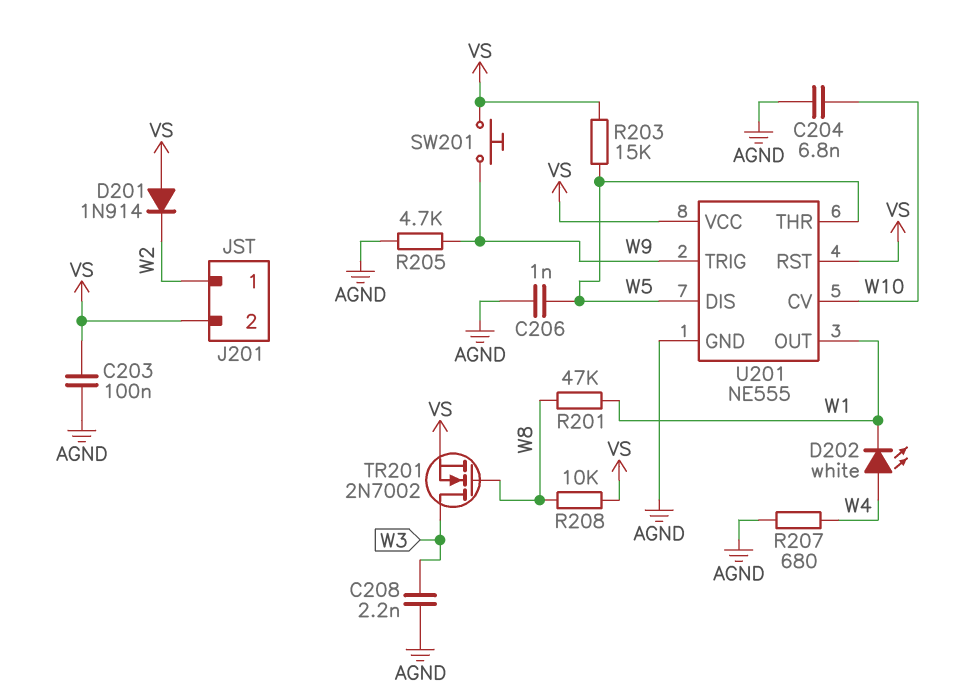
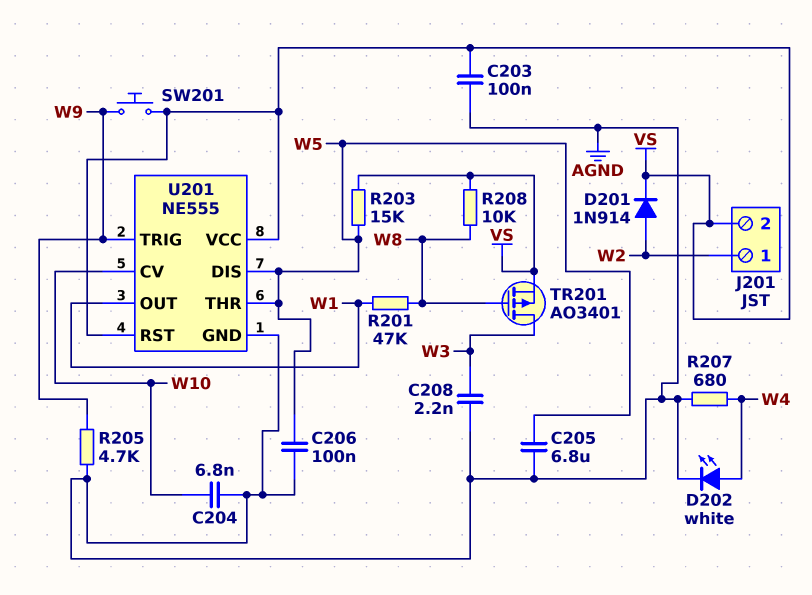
C205: none -> 6.8uF (AGND, W5)
C206: 1nF (AGND, W5) -> 100nF (AGND, W5)
D201: diode 1N914 (A VS, K W2) -> diode 1N914 (A W2, K VS)
D202: LED white (A W4, K W1) -> LED white (A W4, K AGND)
TR201: NMOS 2N7002 (G W8, D W3, S VS) -> PMOS AO3401 (G W8, D W3, S VS)

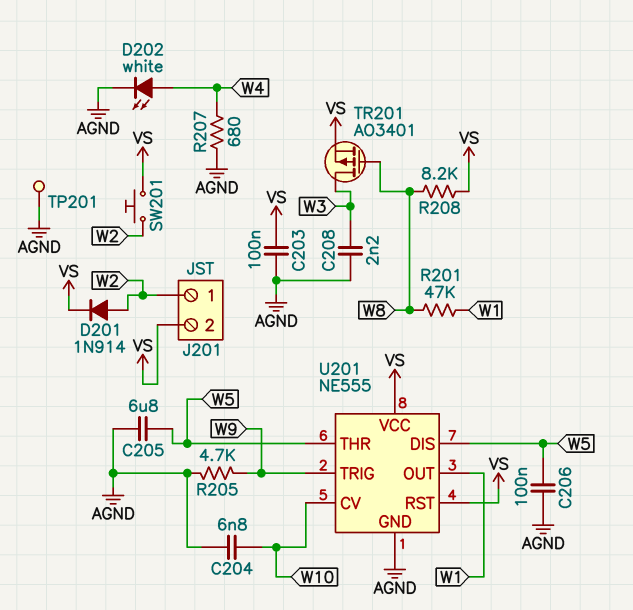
R203: 15k (VS, W5) -> none
R208: 10k (VS, W8) -> 8.2k (VS, W8)
SW201: button (VS, W9) -> button (VS, W2)
TP201: none -> test point (AGND)

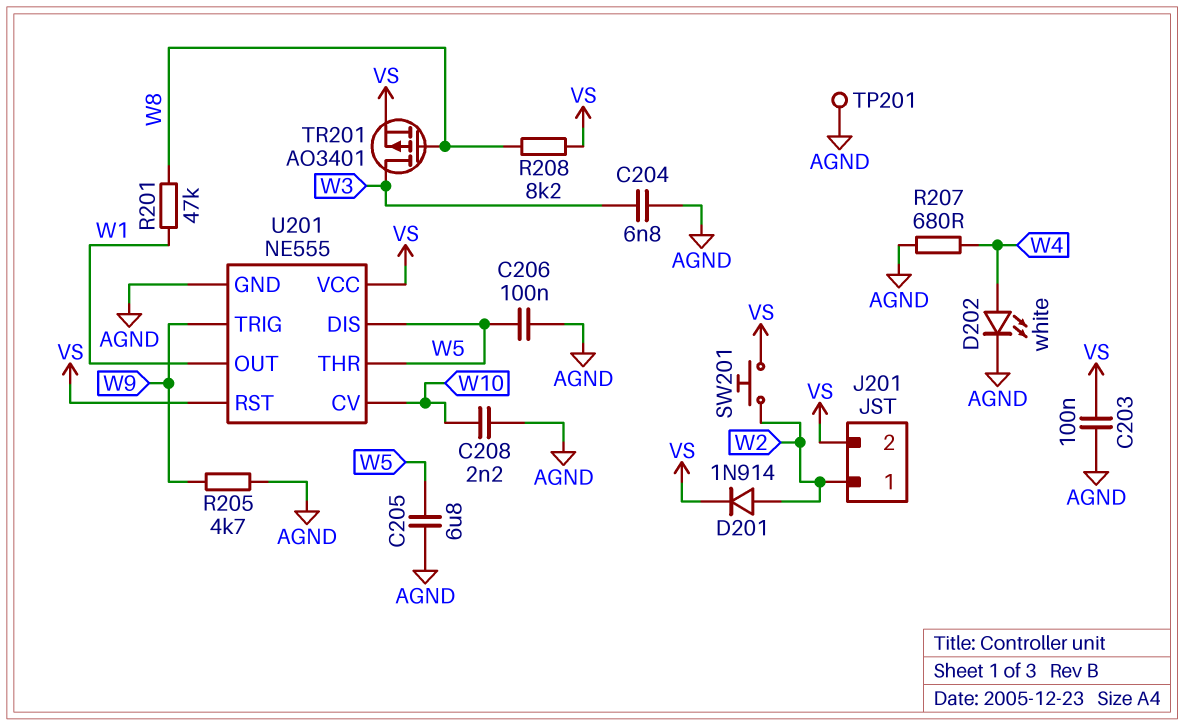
C204: 6.8nF (AGND, W10) -> 6.8nF (AGND, W3)
C208: 2.2nF (AGND, W3) -> 2.2nF (AGND, W10)

